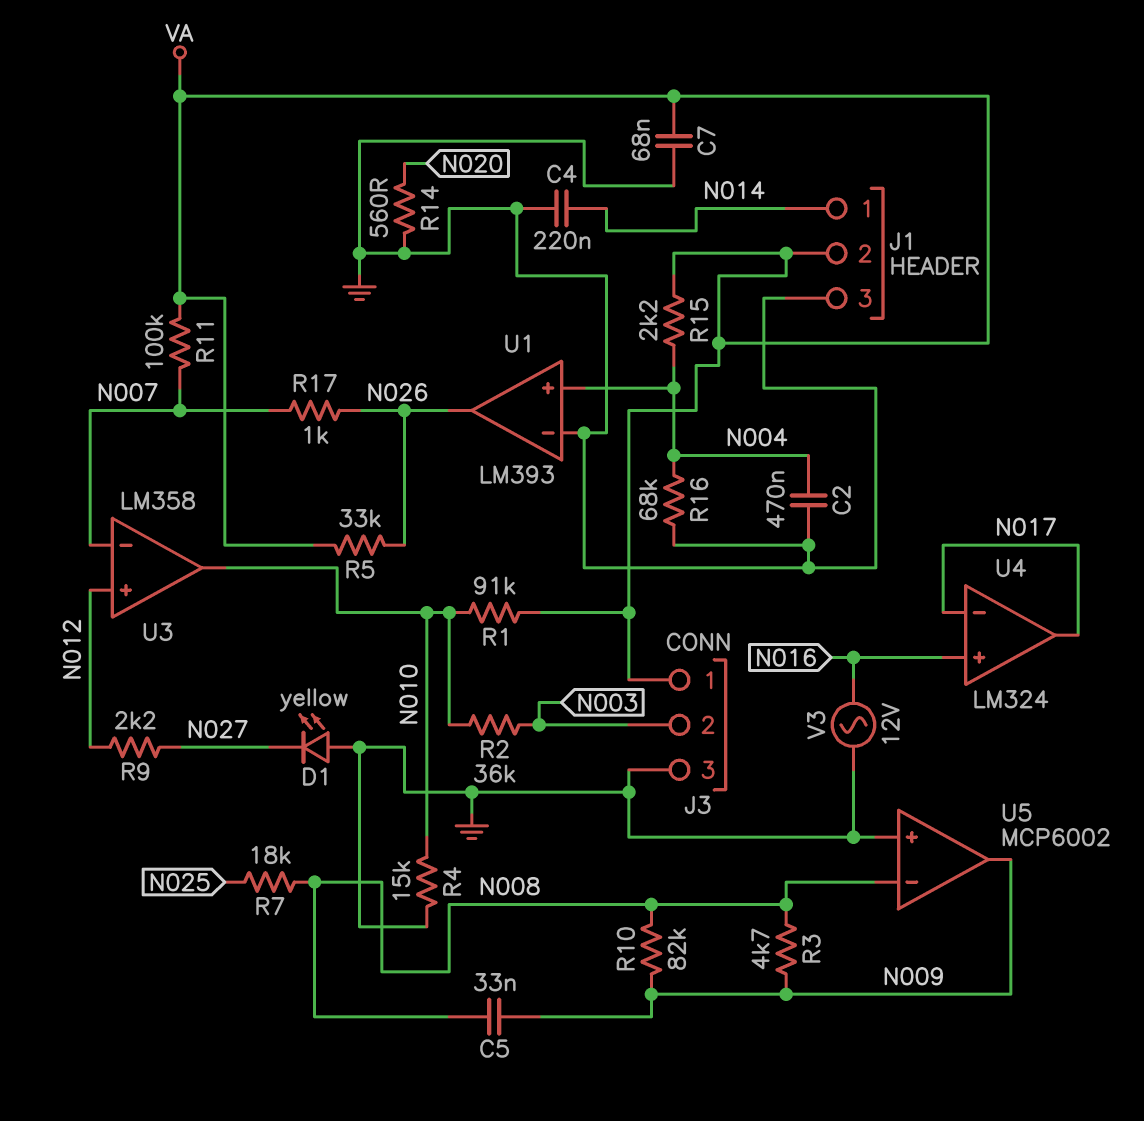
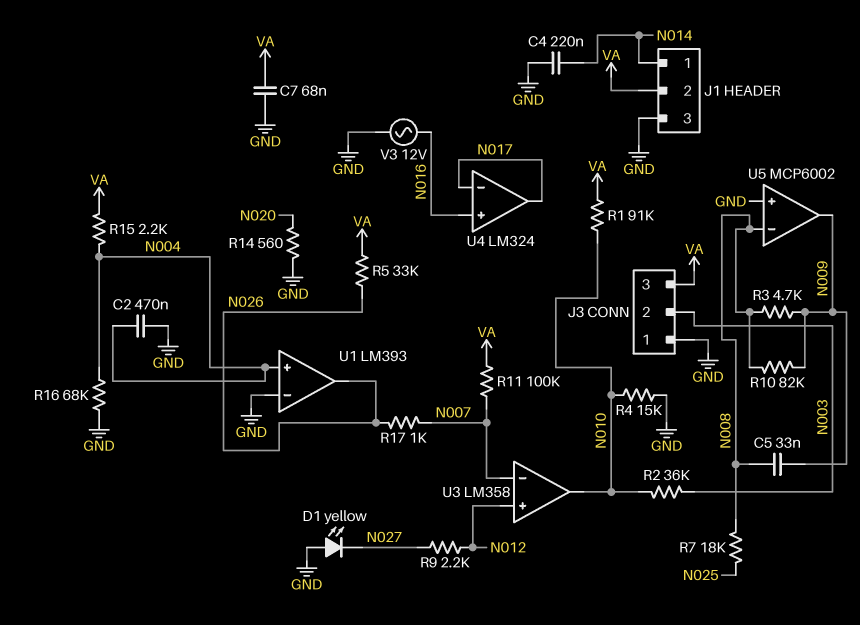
J3 pin 1: VA -> GND
J3 pin 3: GND -> VA

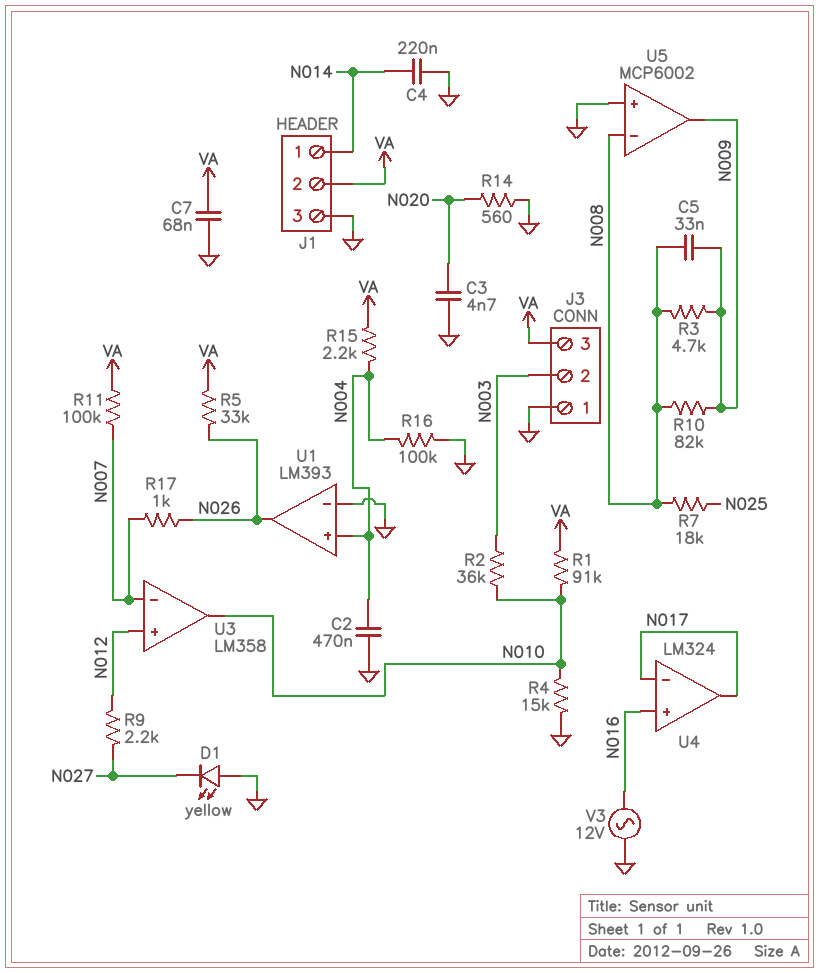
C3: none -> 4.7nF (GND, N020)
R16: 68k (GND, N004) -> 100k (GND, N004)

